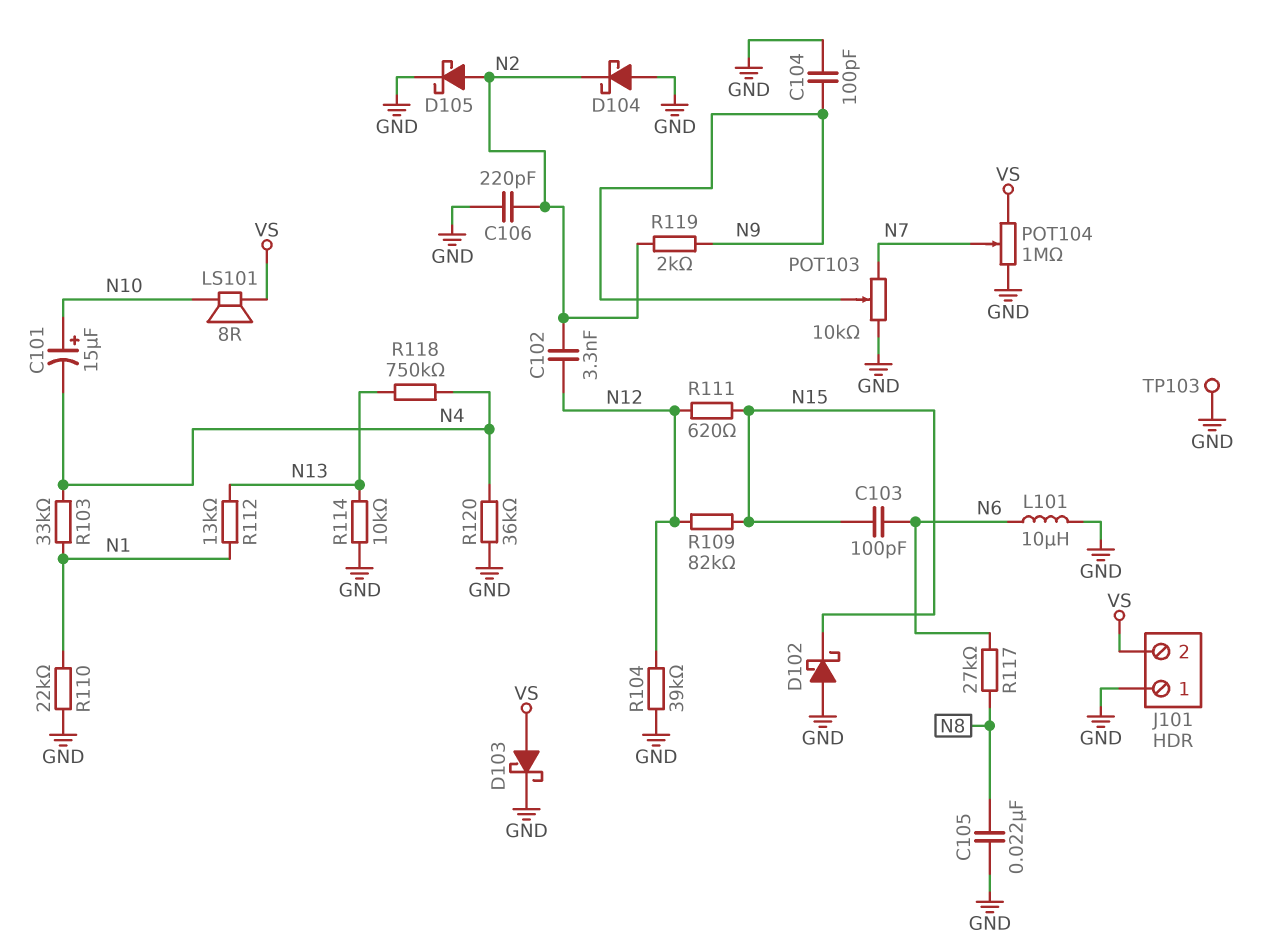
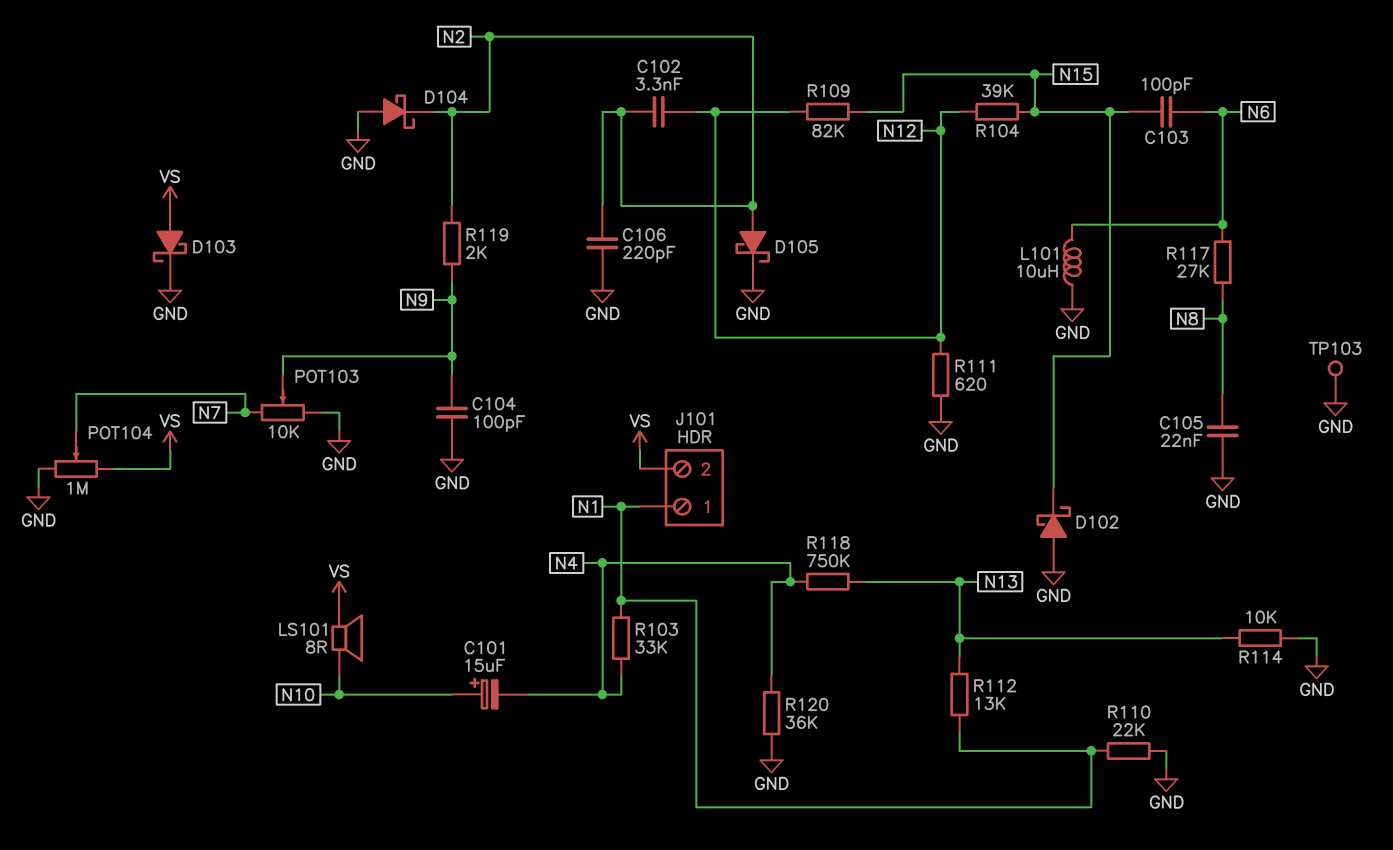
J101 pin 1: GND -> N1
R104: 39k (GND, N12) -> 39k (N12, N15)
R111: 620 (N12, N15) -> 620 (GND, N12)

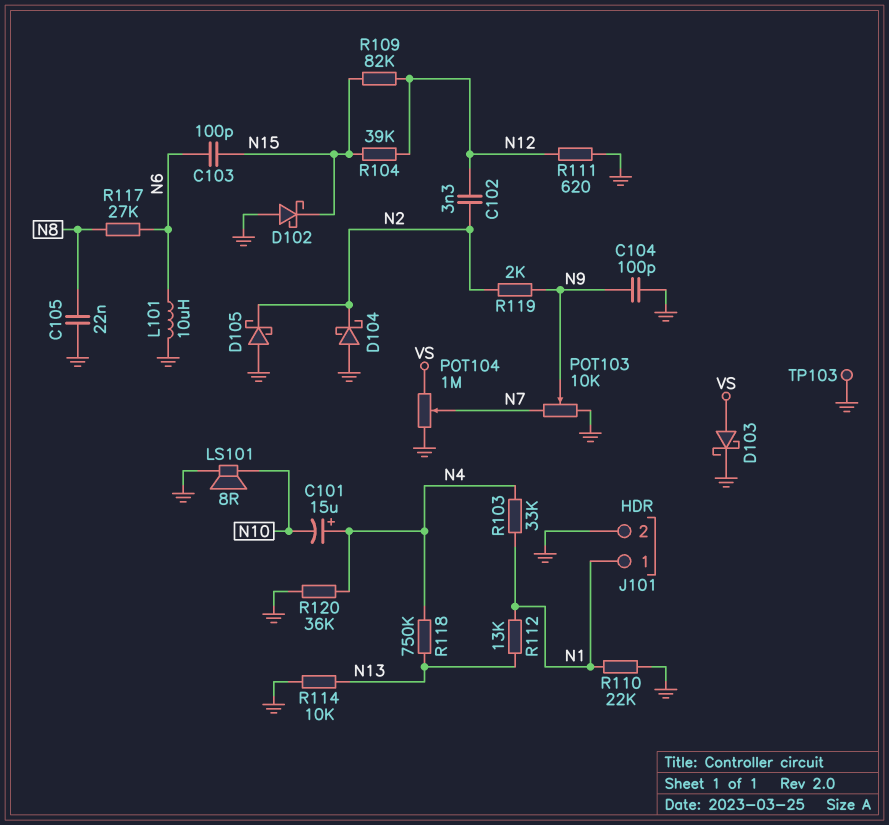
C101: 15uF (plus N10, minus N4) -> 15uF (plus N4, minus N10)
C106: 220pF (GND, N2) -> none
D105: schottky (A N2, K GND) -> schottky (A GND, K N2)
J101 pin 2: VS -> GND
LS101: speaker 8R (N10, VS) -> speaker 8R (GND, N10)

